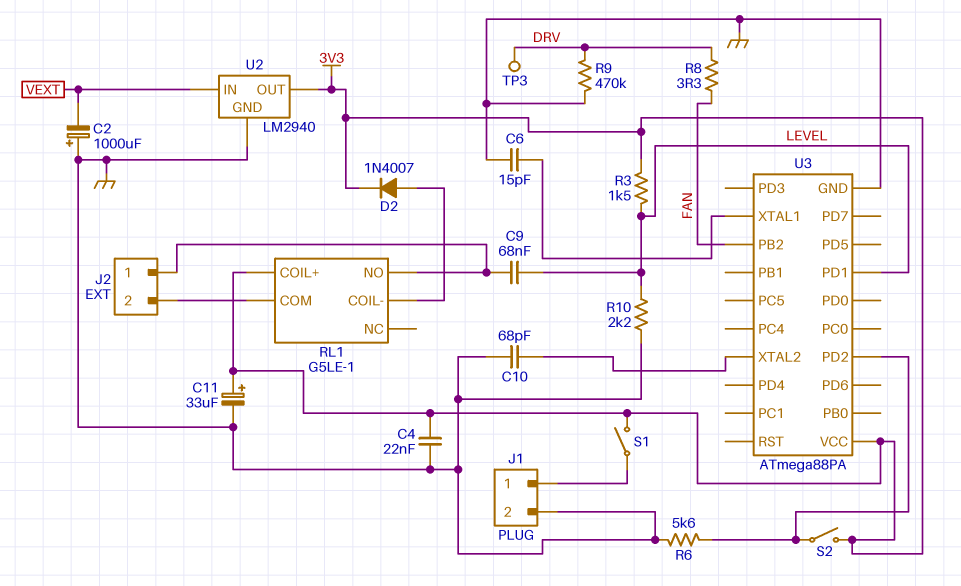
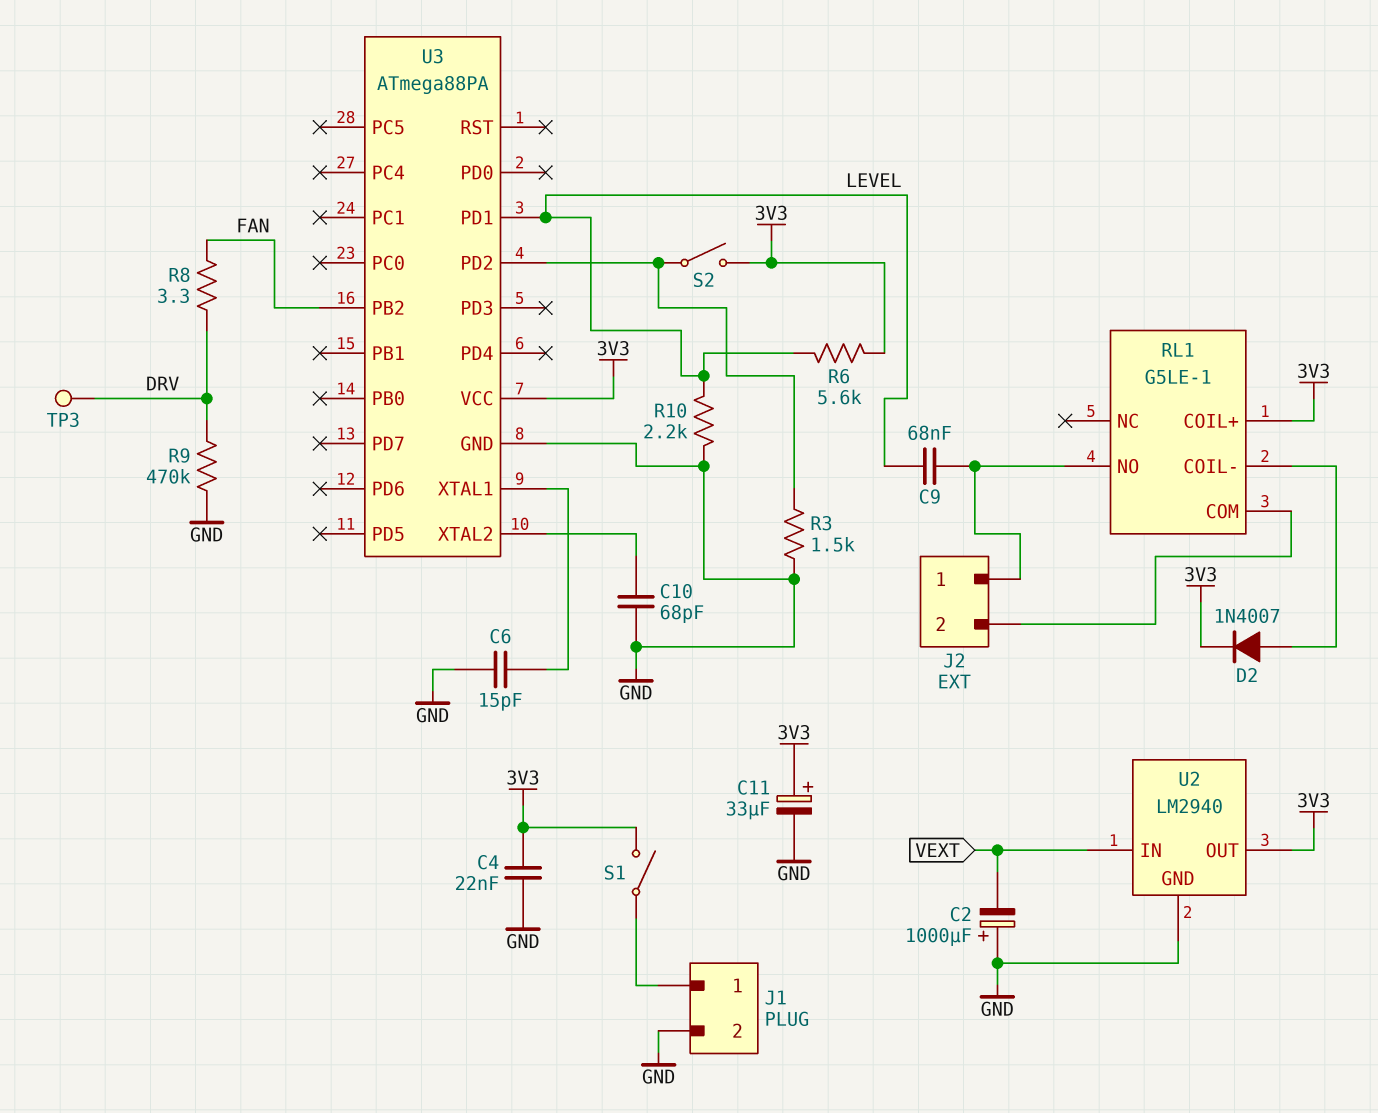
R3: 1.5k (3V3, LEVEL) -> 1.5k (GND, U3/PD2)
R6: 5.6k (GND, U3/PD2) -> 5.6k (3V3, LEVEL)

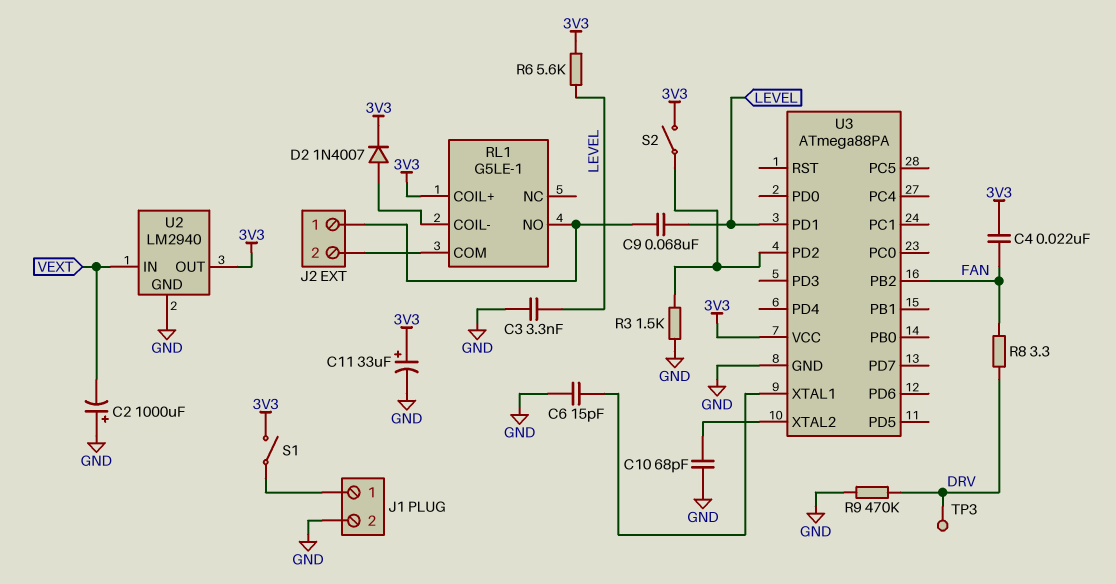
C3: none -> 3.3nF (GND, LEVEL)
C4: 22nF (3V3, GND) -> 22nF (3V3, FAN)
R10: 2.2k (GND, LEVEL) -> none

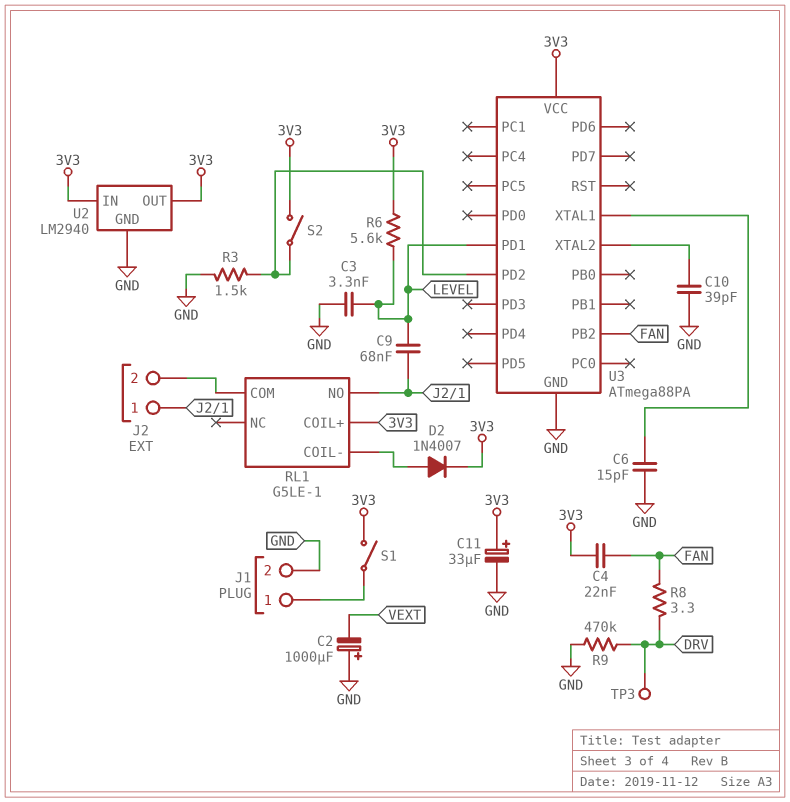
C10: 68pF (GND, U3/XTAL2) -> 39pF (GND, U3/XTAL2)
U2 pin IN: VEXT -> 3V3

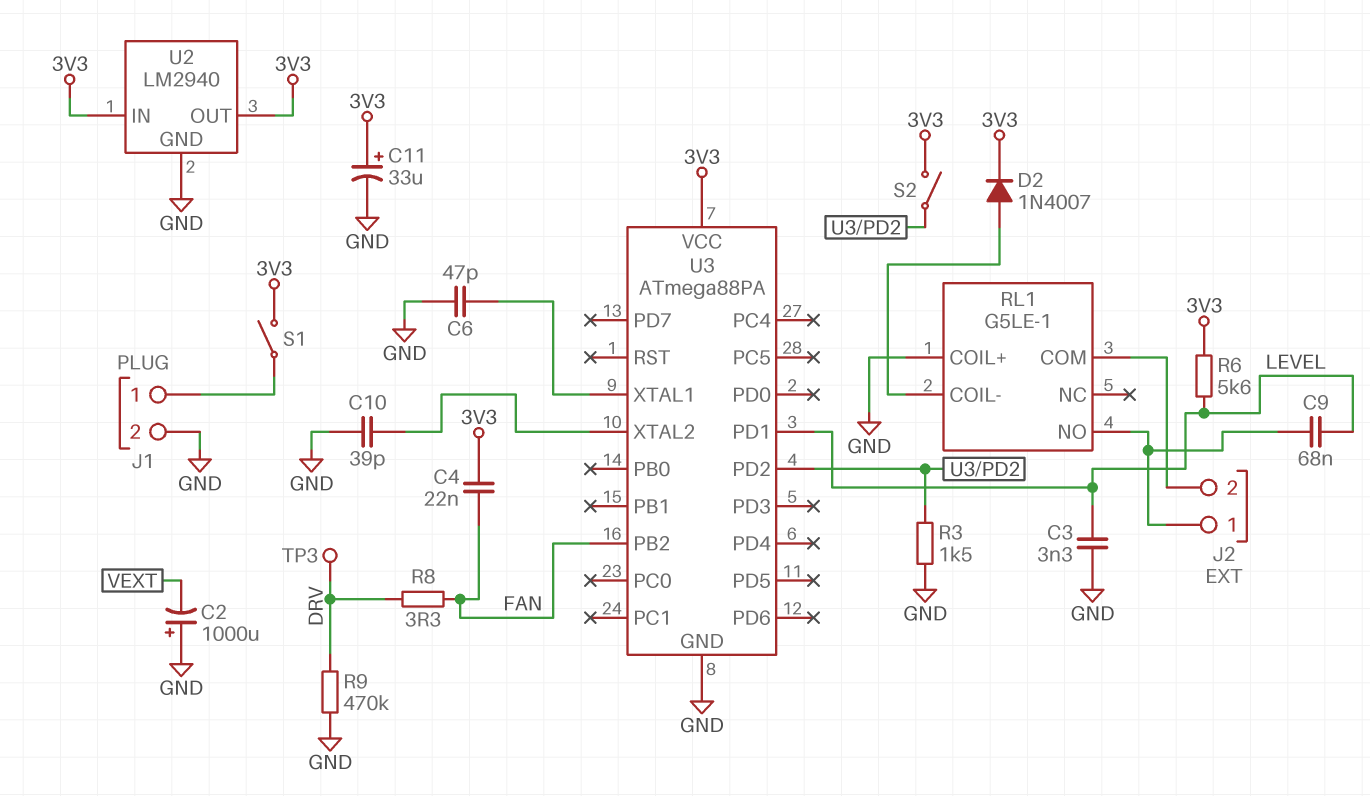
C6: 15pF (GND, U3/XTAL1) -> 47pF (GND, U3/XTAL1)
RL1 pin COIL+: 3V3 -> GND

